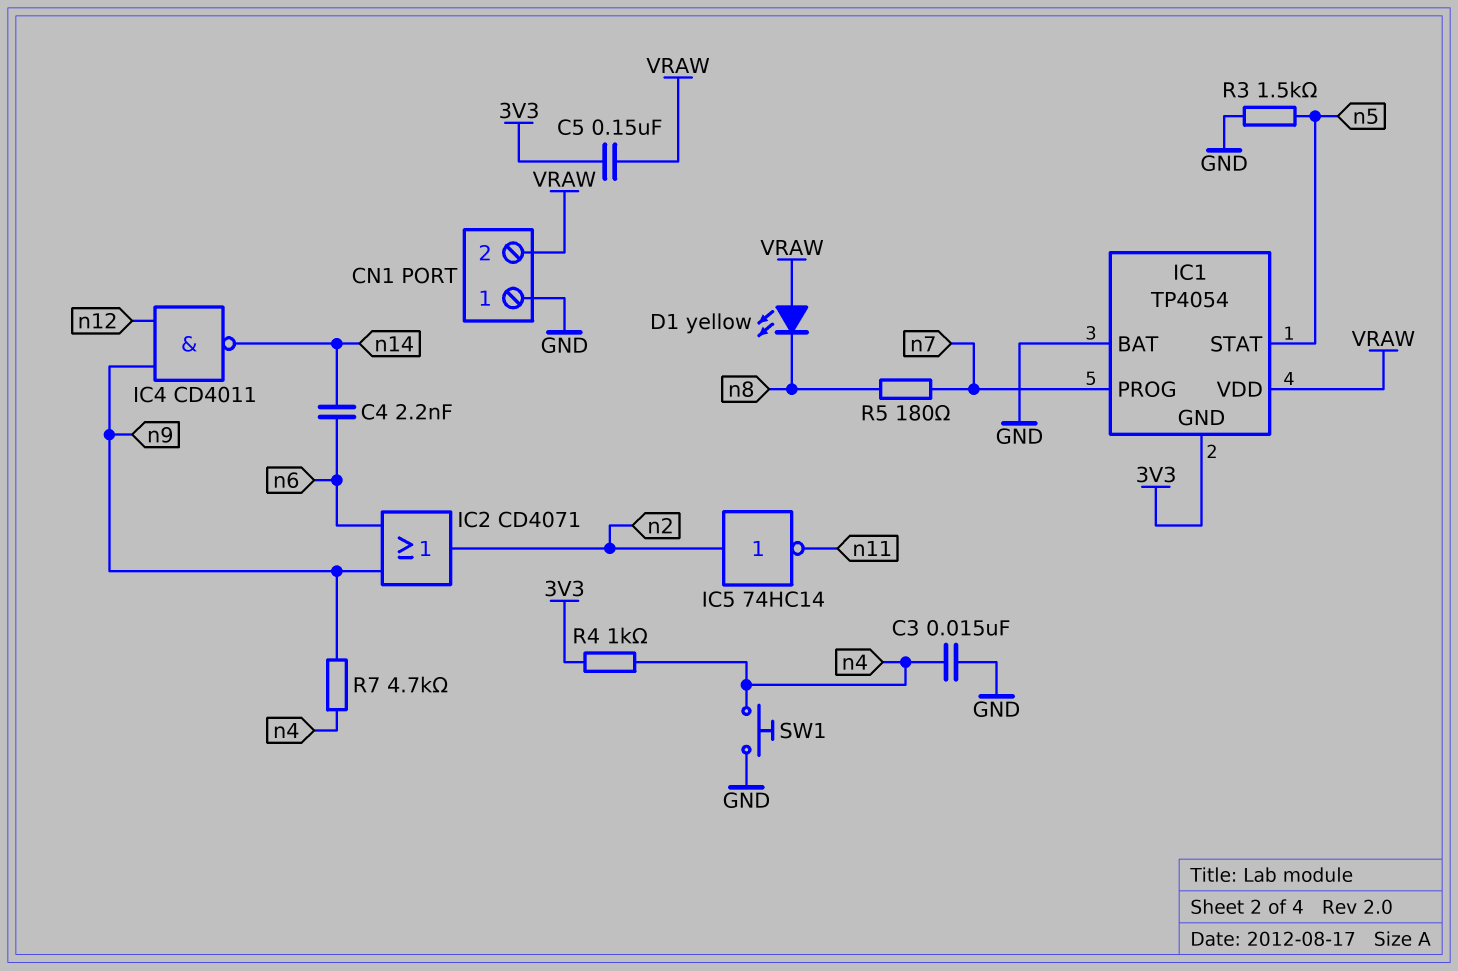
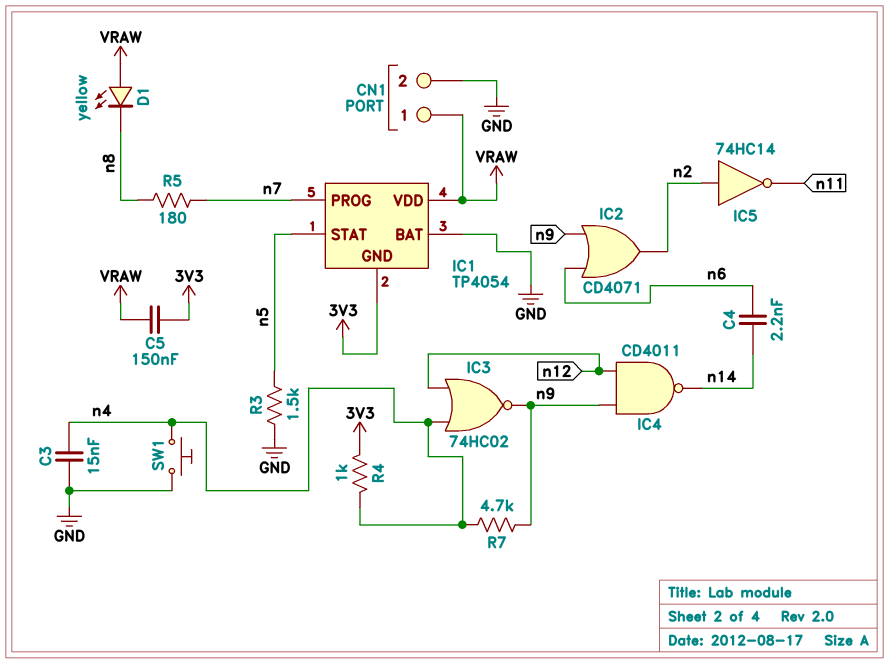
CN1 pin 1: GND -> VRAW
CN1 pin 2: VRAW -> GND
IC3: none -> NOR 74HC02 (in n4, in n12, out n9)

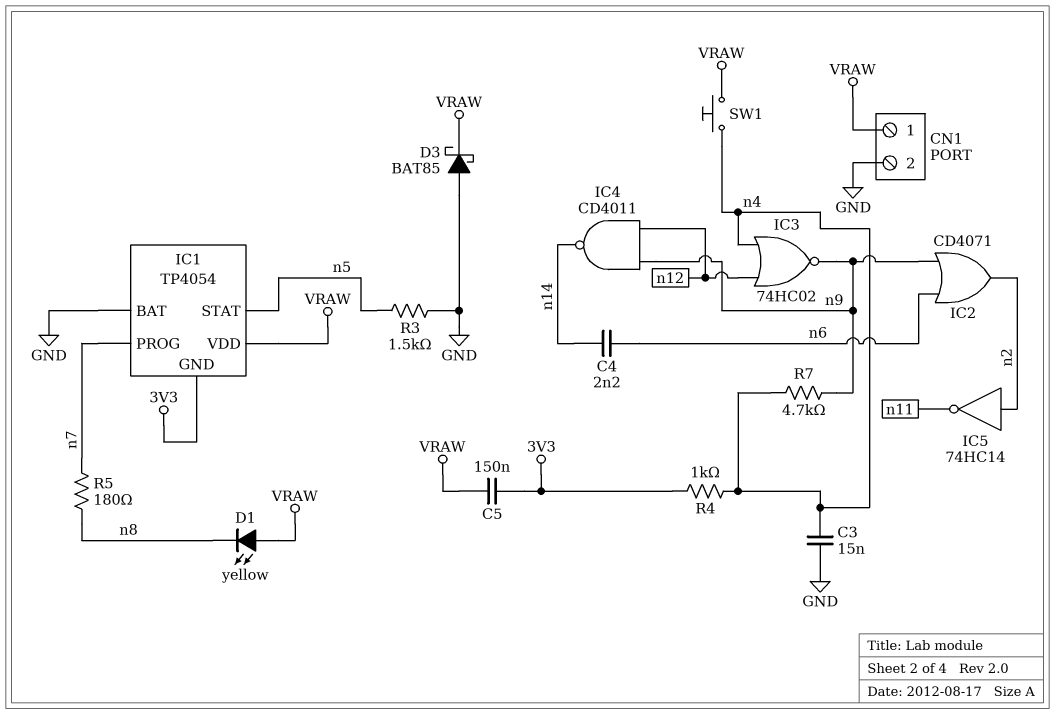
D3: none -> schottky BAT85 (A GND, K VRAW)
SW1: button (GND, n4) -> button (VRAW, n4)

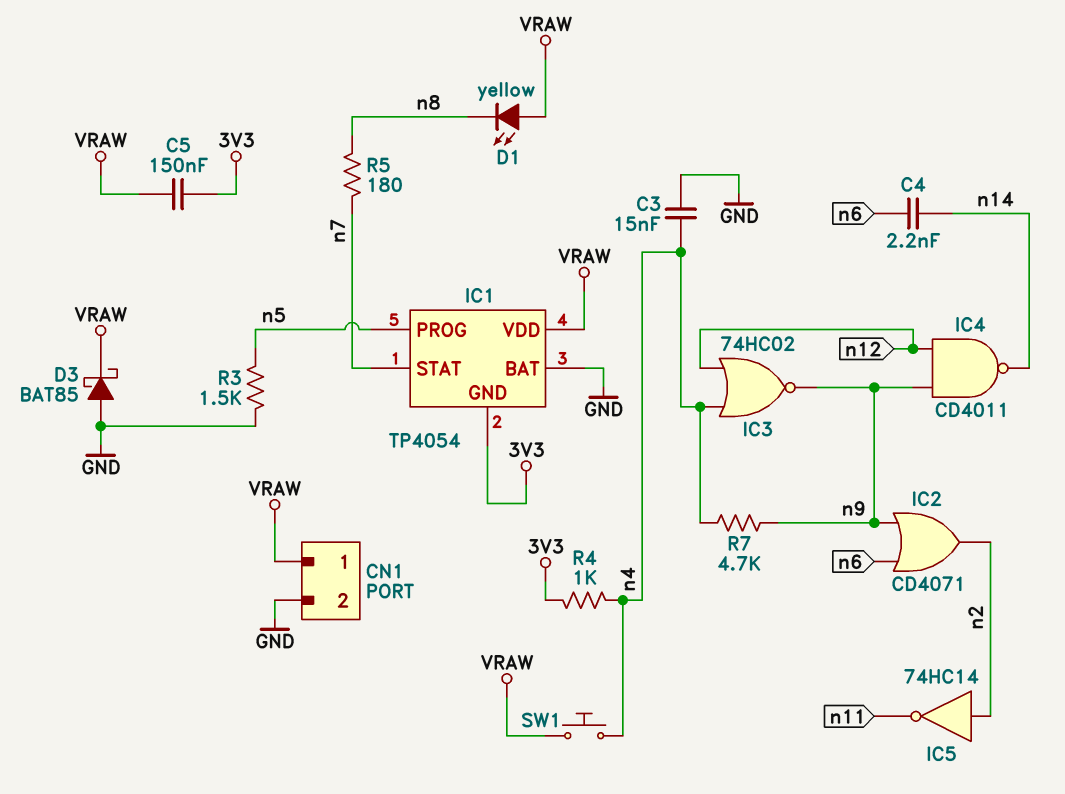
IC1 pin PROG: n7 -> n5
IC1 pin STAT: n5 -> n7

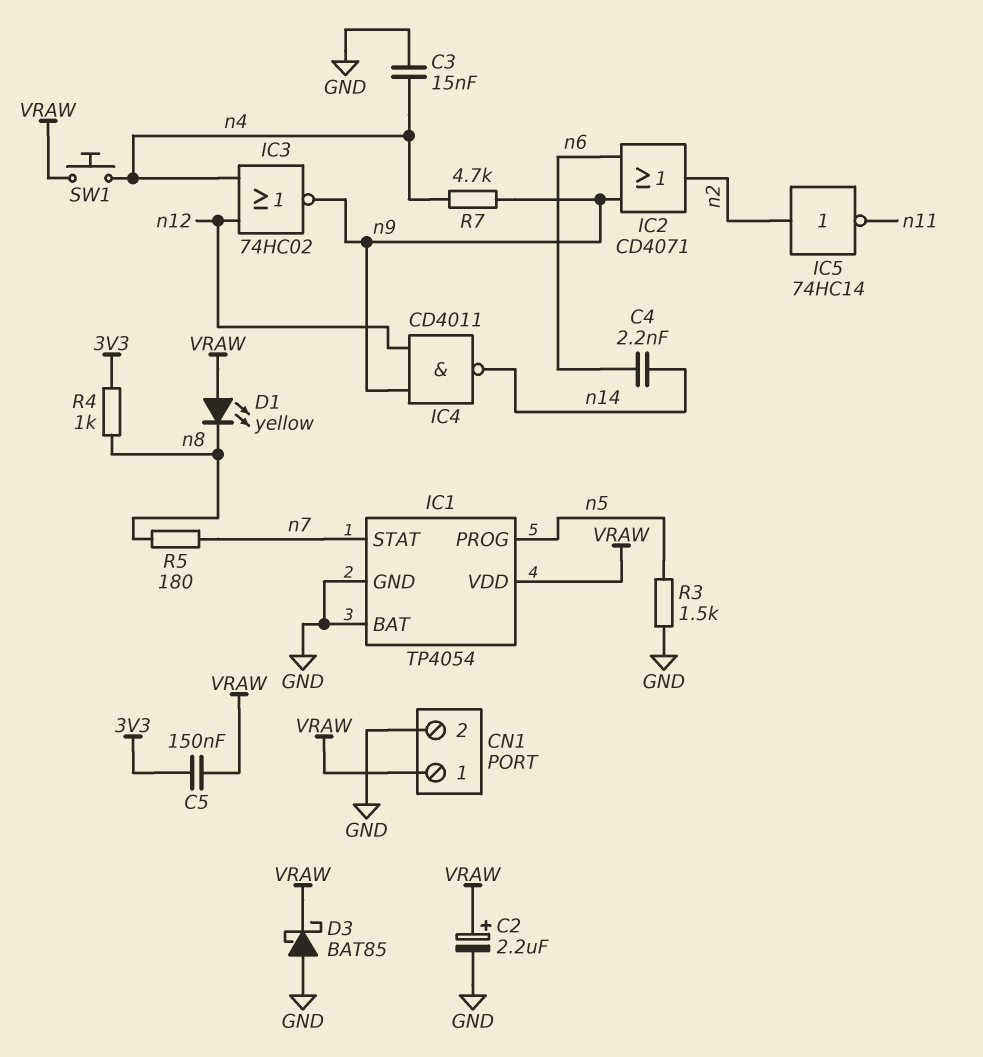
C2: none -> 2.2uF (plus VRAW, minus GND)
IC1 pin GND: 3V3 -> GND
R4: 1k (3V3, n4) -> 1k (3V3, n8)

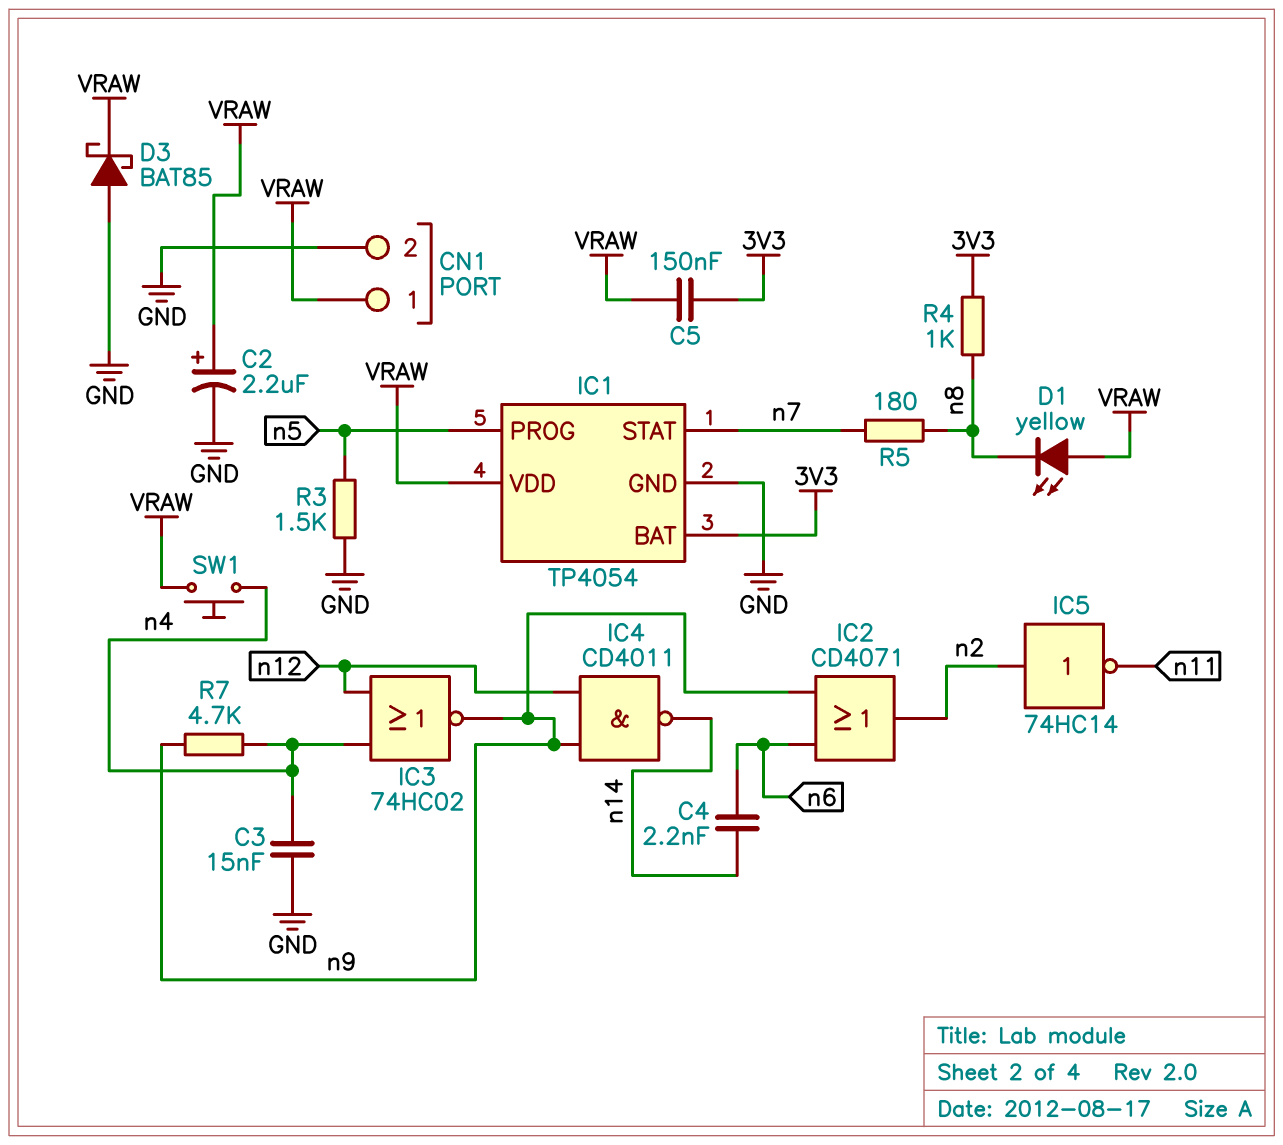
IC1 pin BAT: GND -> 3V3

